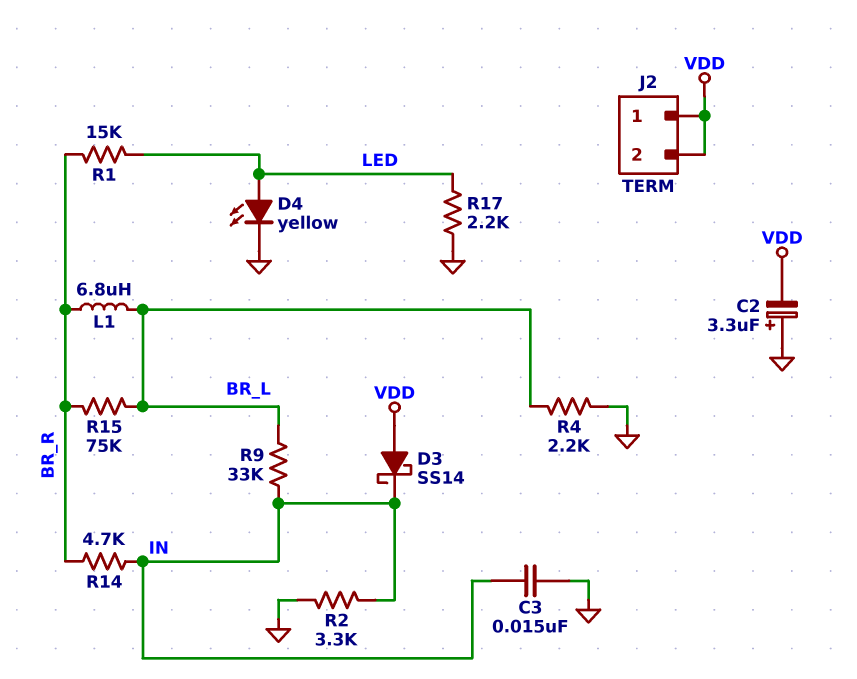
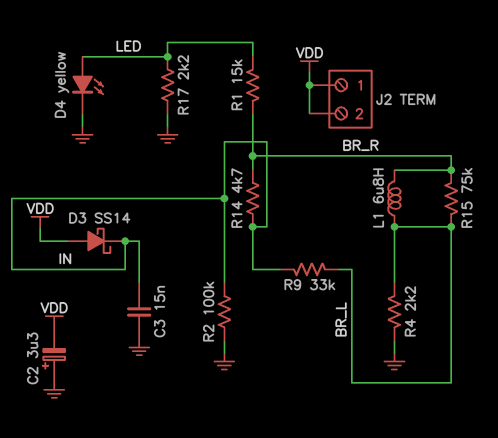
R2: 3.3k (GND, IN) -> 100k (GND, IN)

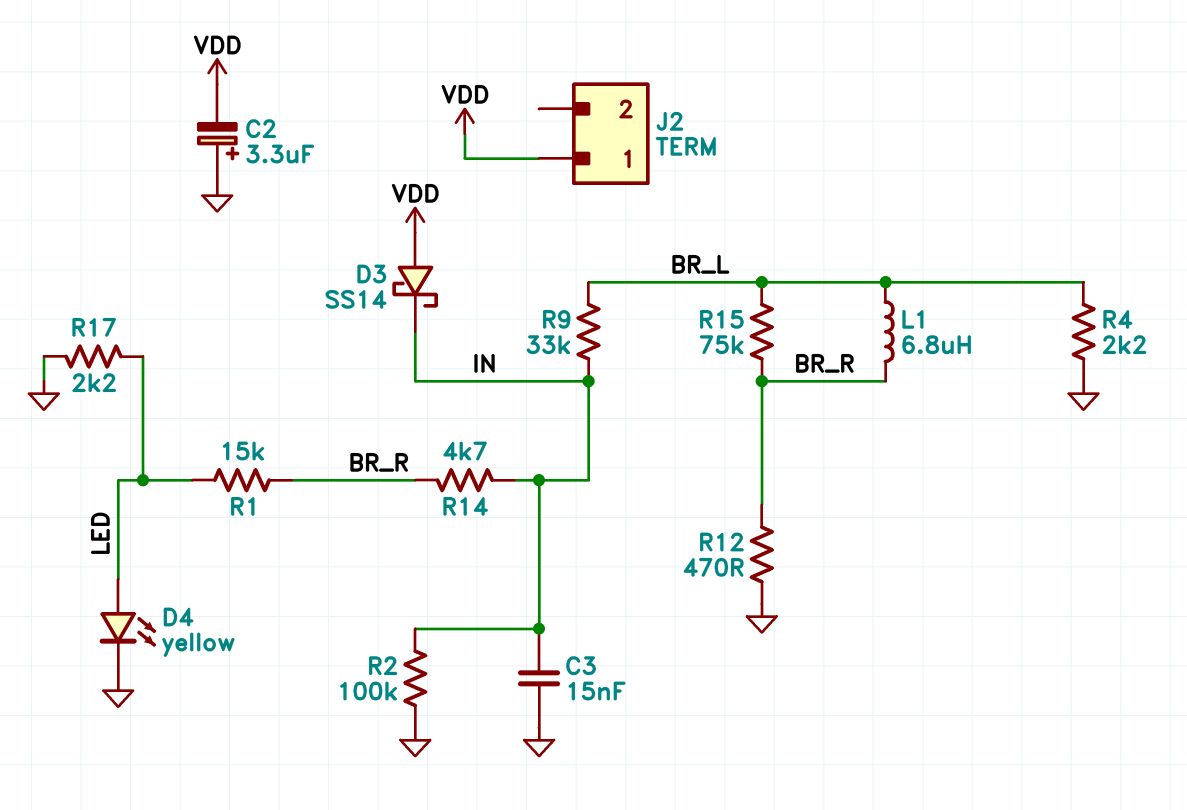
J2 pin 2: VDD -> none
R12: none -> 470 (BR_R, GND)

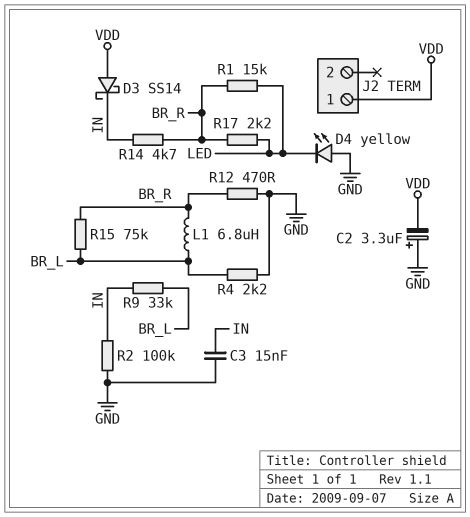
D4: LED yellow (A LED, K GND) -> LED yellow (A GND, K LED)
R17: 2.2k (GND, LED) -> 2.2k (BR_R, LED)

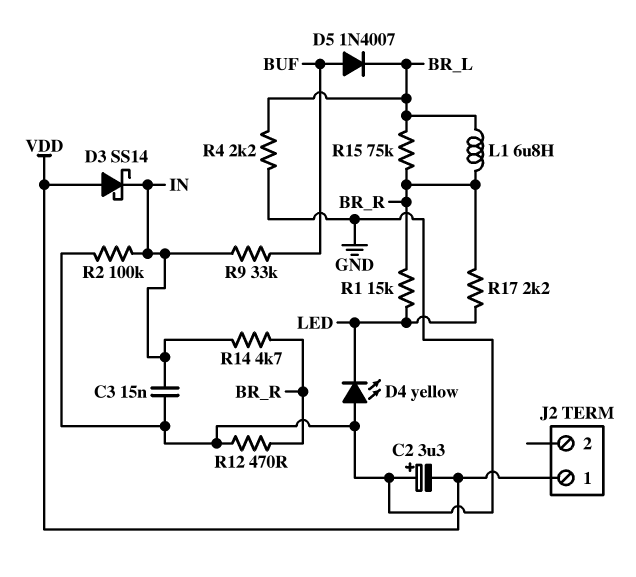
D5: none -> diode 1N4007 (A BUF, K BR_L)
R9: 33k (BR_L, IN) -> 33k (BUF, IN)

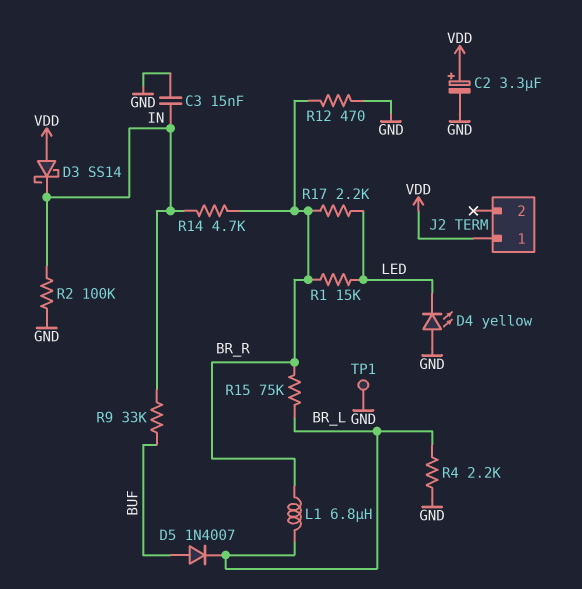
C2: 3.3uF (plus GND, minus VDD) -> 3.3uF (plus VDD, minus GND)
TP1: none -> test point (GND)

